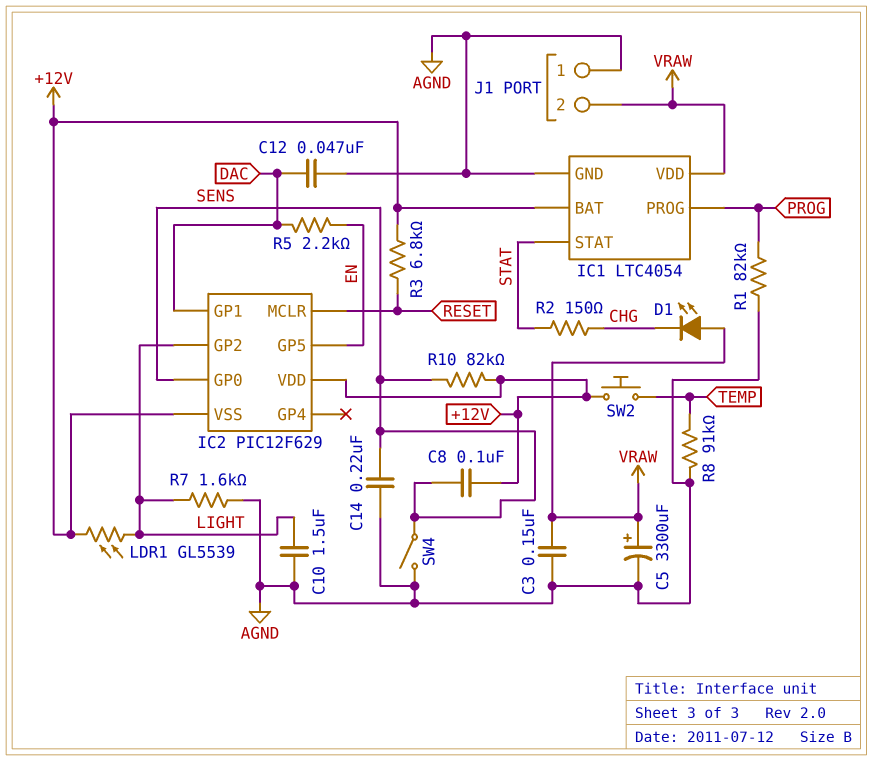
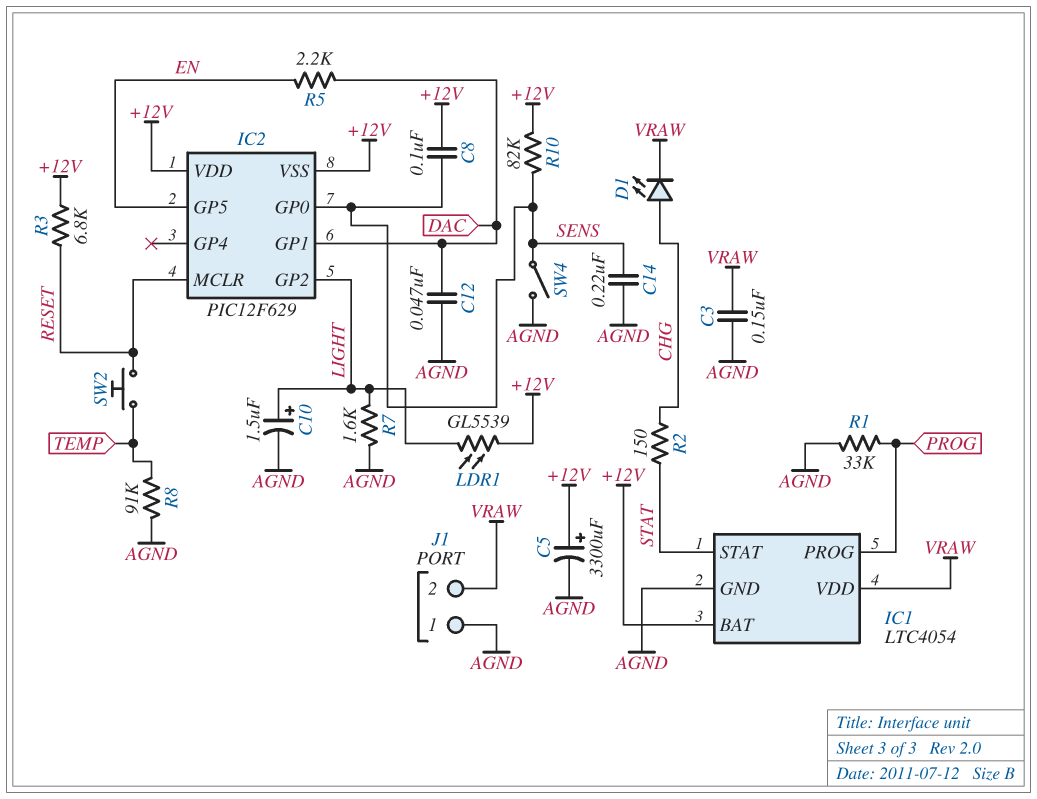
C5: 3300uF (plus VRAW, minus AGND) -> 3300uF (plus +12V, minus AGND)
C10: 1.5uF (AGND, LIGHT) -> 1.5uF (plus LIGHT, minus AGND)
D1: LED (A VRAW, K CHG) -> LED (A CHG, K VRAW)
R1: 82k (AGND, PROG) -> 33k (AGND, PROG)
SW2: button (+12V, TEMP) -> button (RESET, TEMP)

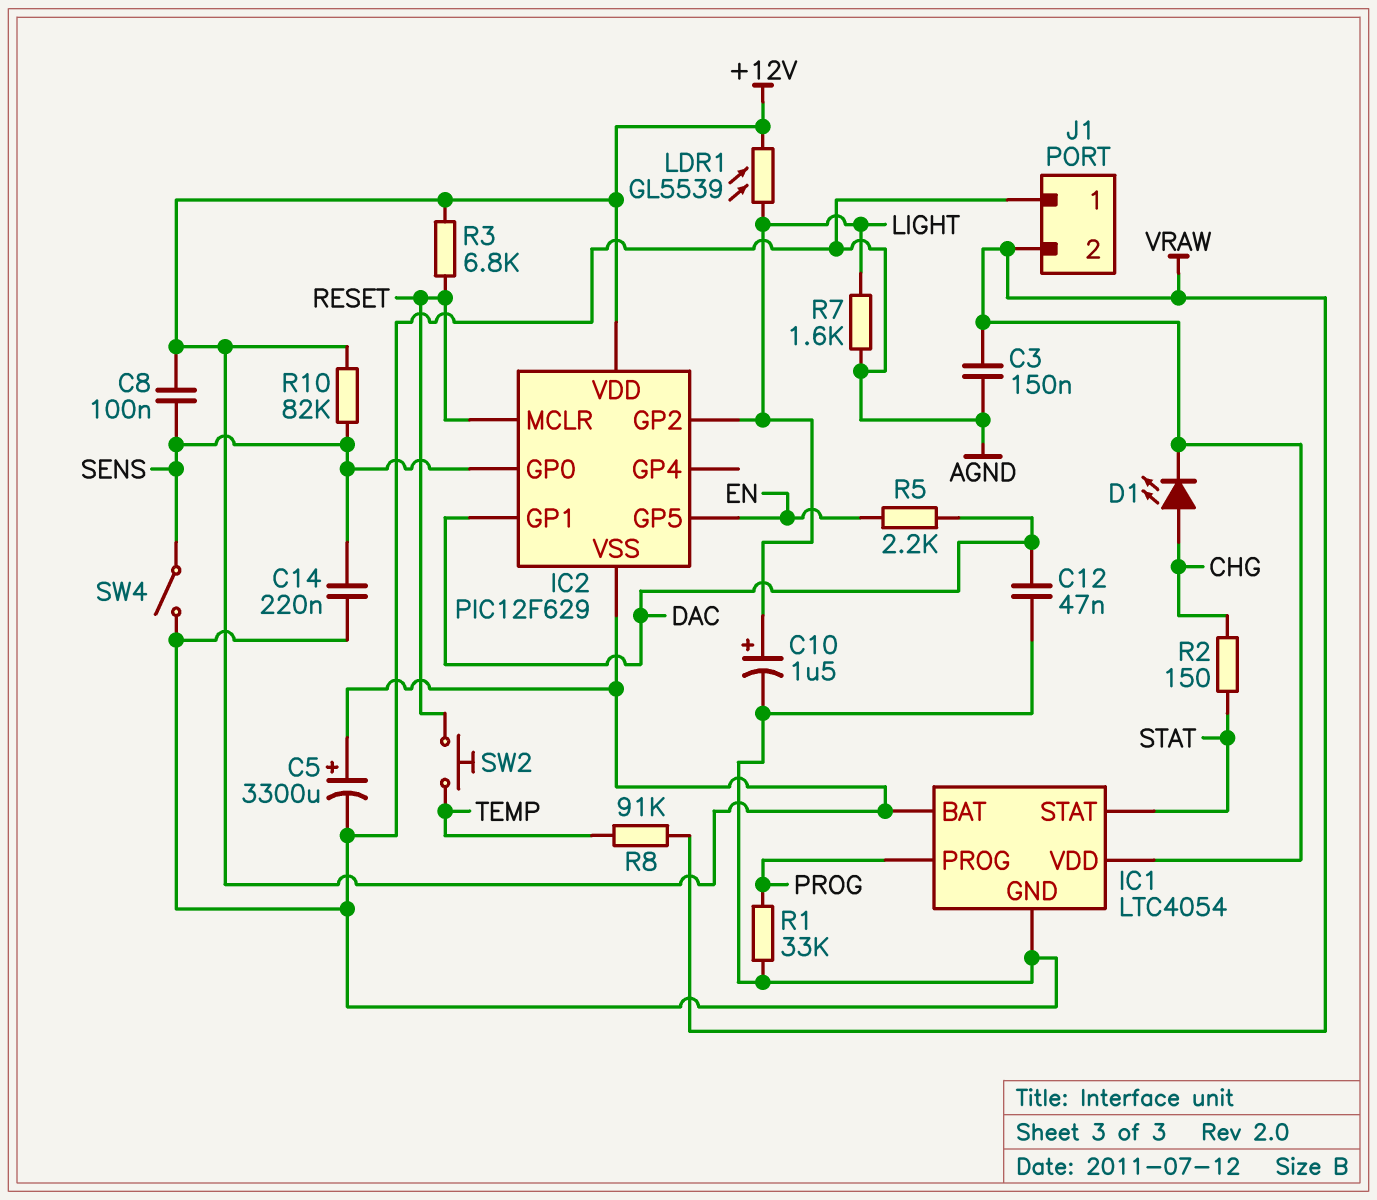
R8: 91k (AGND, TEMP) -> 91k (TEMP, VRAW)

